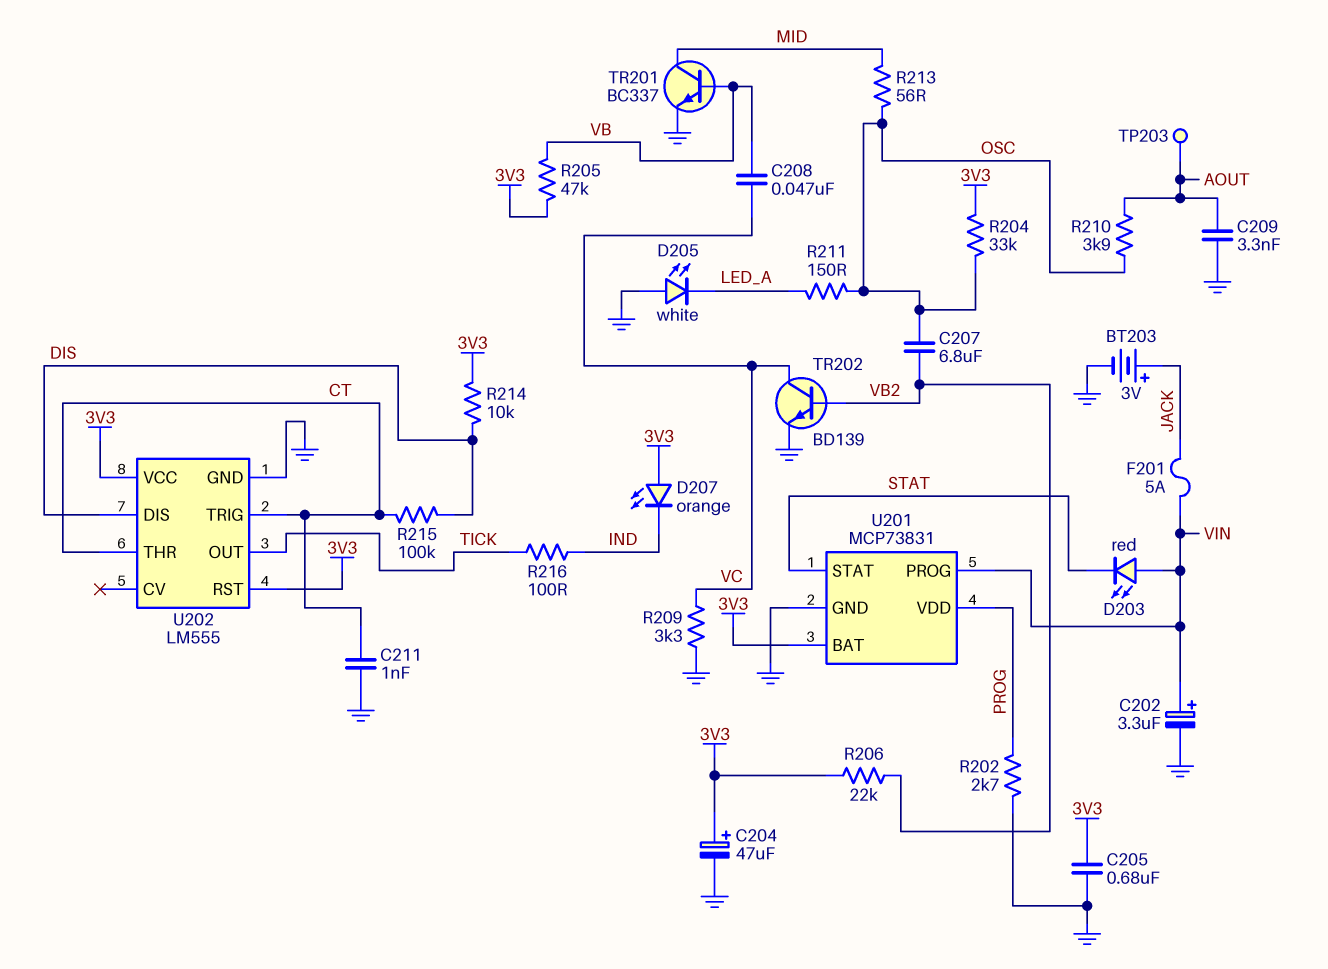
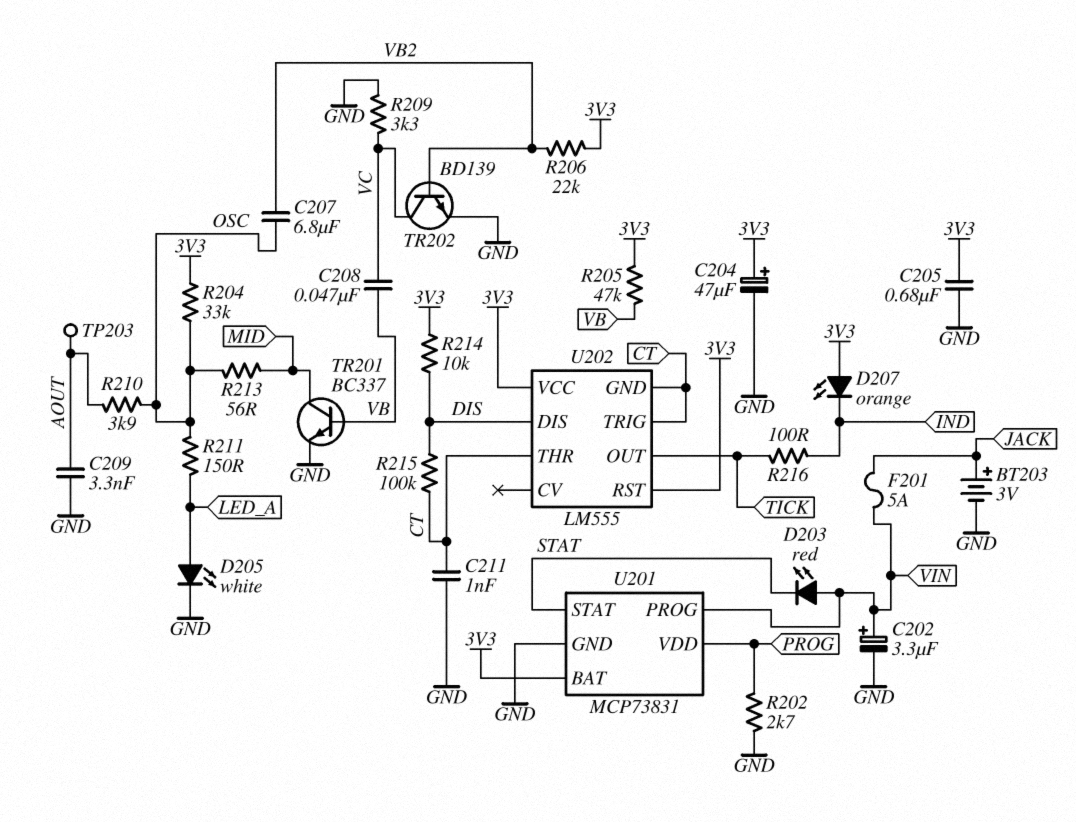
D205: LED white (A GND, K LED_A) -> LED white (A LED_A, K GND)
U202 pin GND: GND -> CT

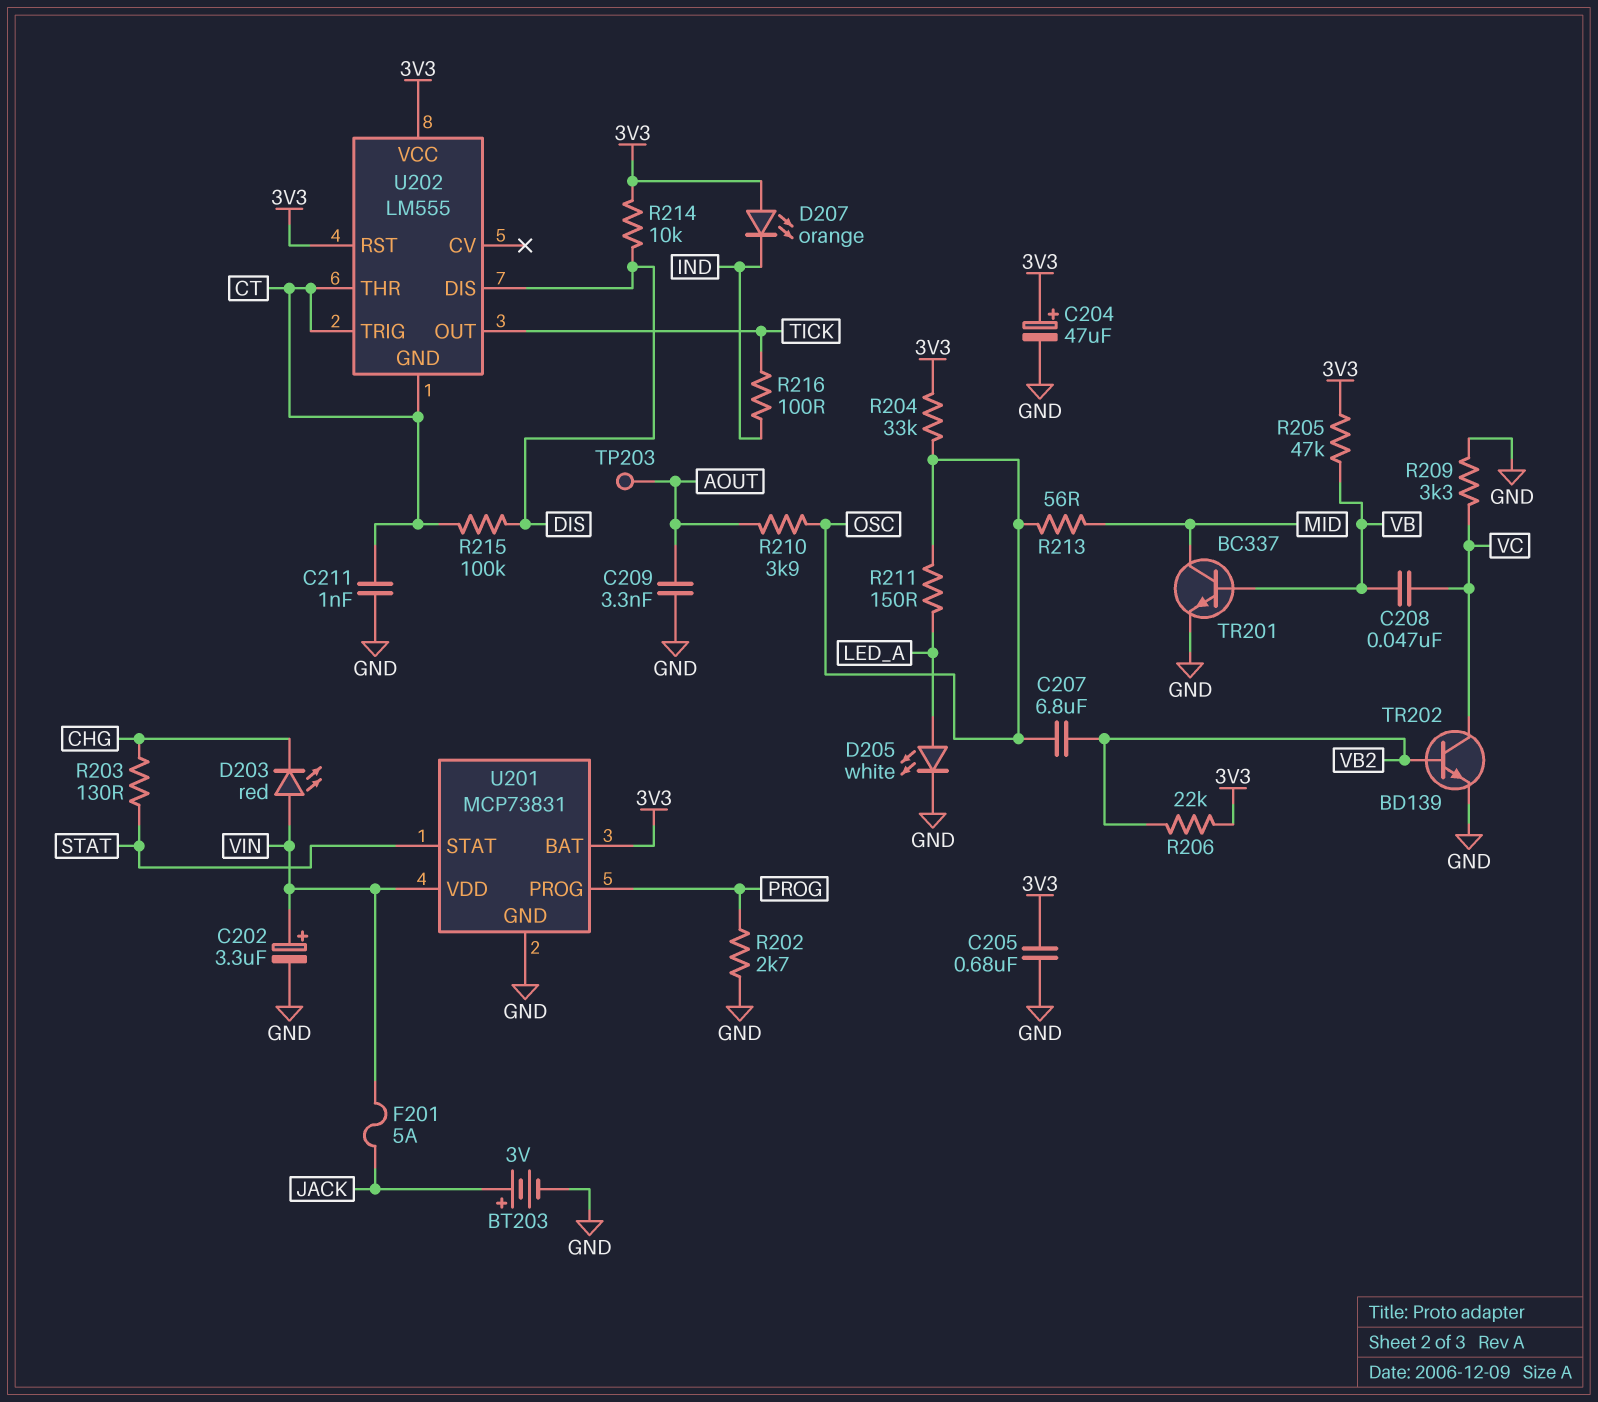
D203: LED red (A VIN, K STAT) -> LED red (A VIN, K CHG)
R203: none -> 130 (CHG, STAT)
U201 pin PROG: VIN -> PROG
U201 pin VDD: PROG -> VIN

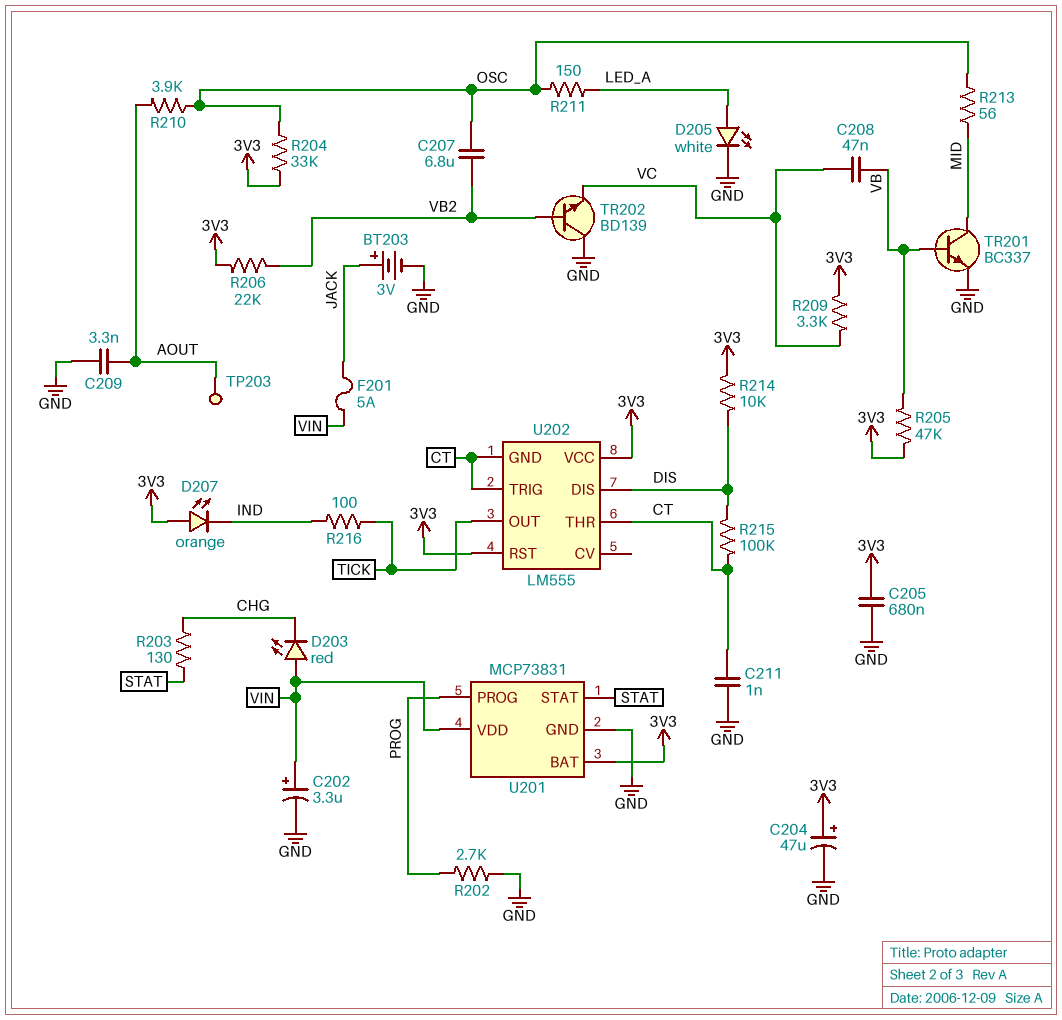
R209: 3.3k (GND, VC) -> 3.3k (3V3, VC)
TR202: NPN BD139 (B VB2, C VC, E GND) -> NPN BD139 (B VB2, C GND, E VC)

